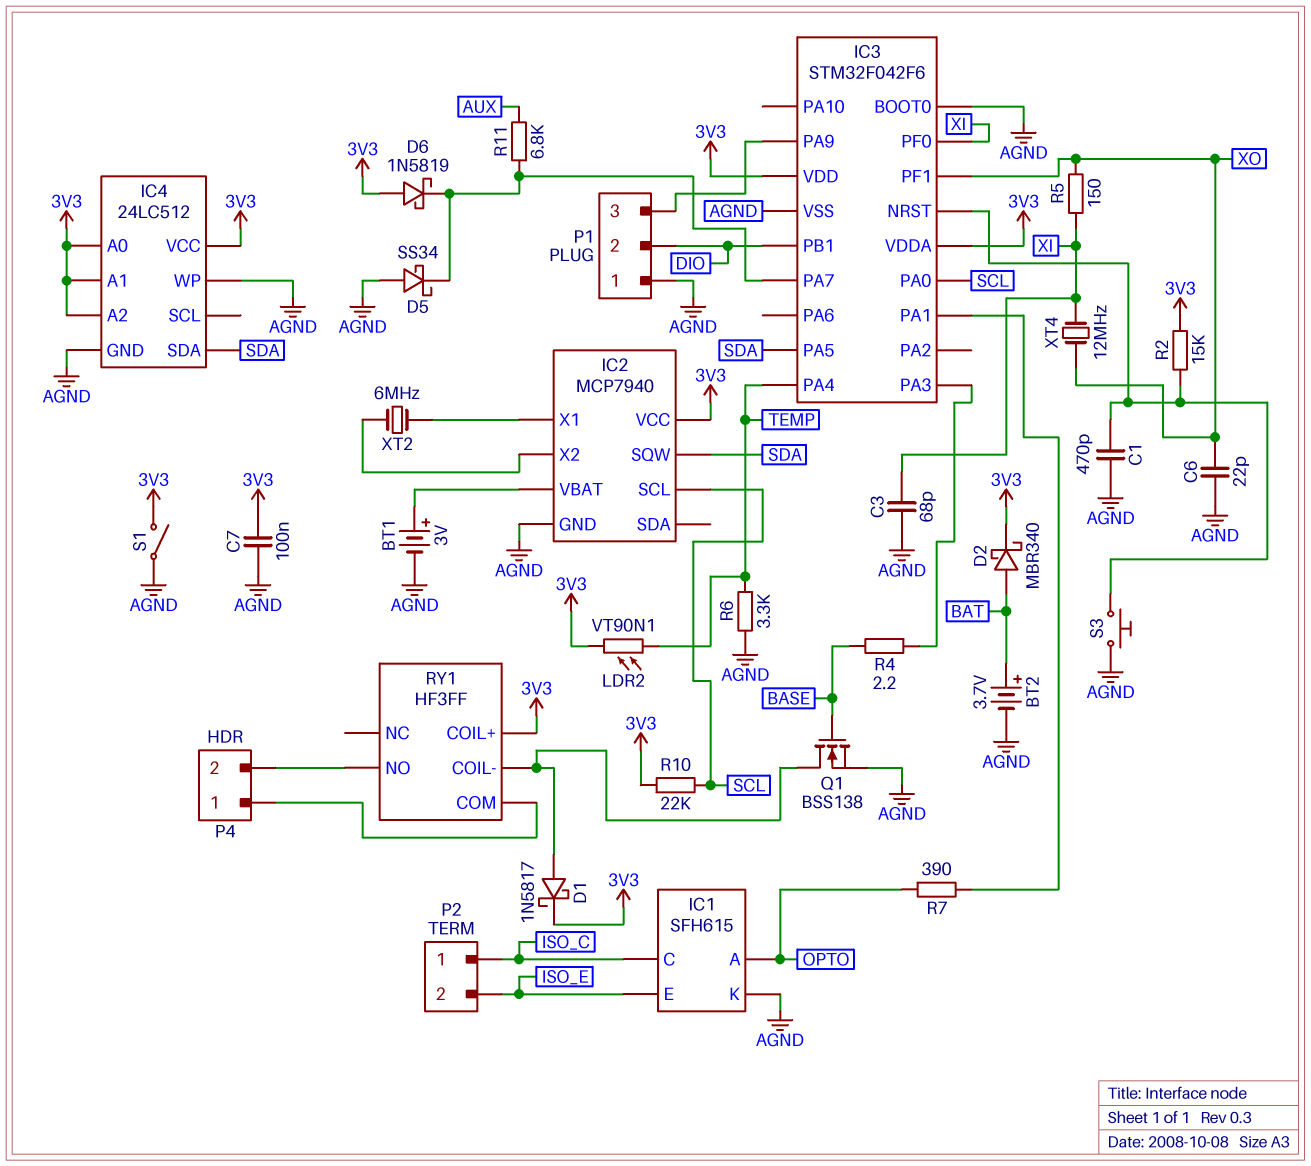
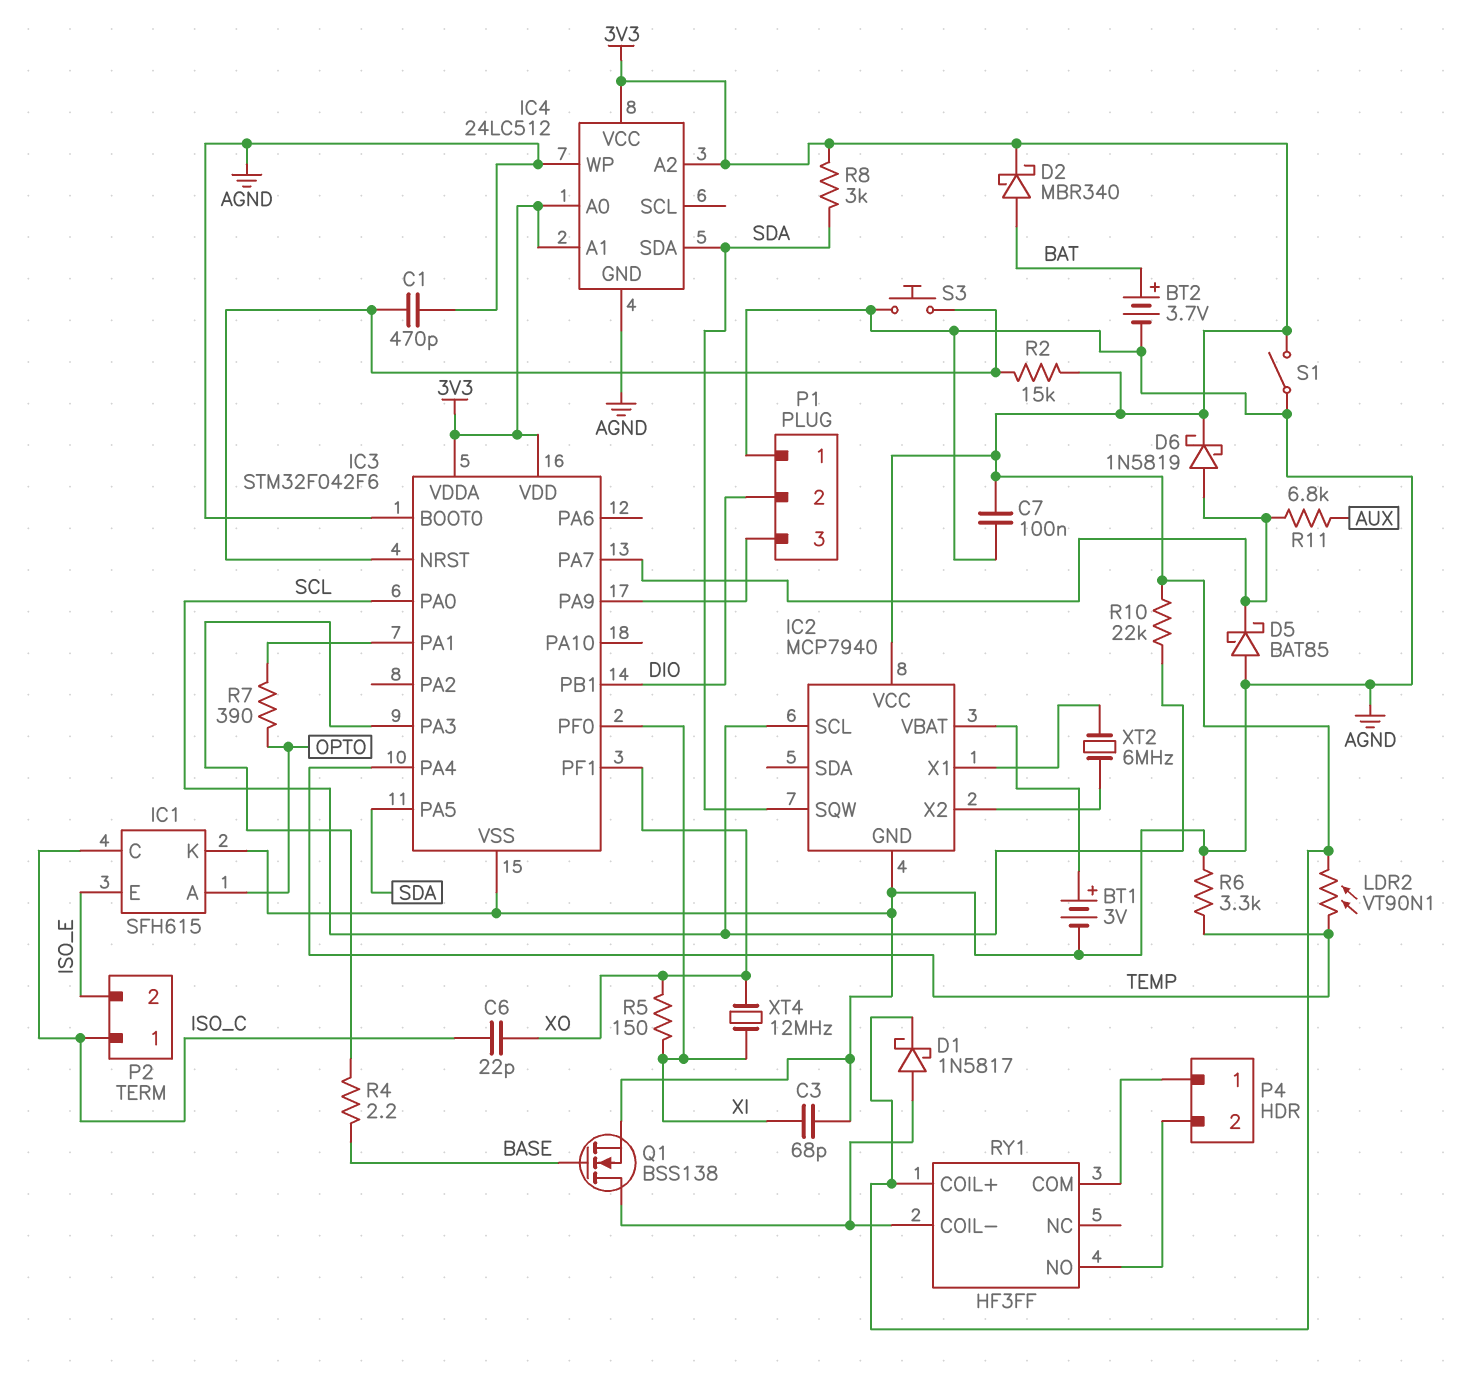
C6: 22pF (AGND, XO) -> 22pF (ISO_C, XO)
D5: schottky SS34 (A AGND, K IC3/PA7) -> schottky BAT85 (A AGND, K IC3/PA7)
D6: schottky 1N5819 (A 3V3, K IC3/PA7) -> schottky 1N5819 (A IC3/PA7, K 3V3)
R8: none -> 3k (3V3, SDA)

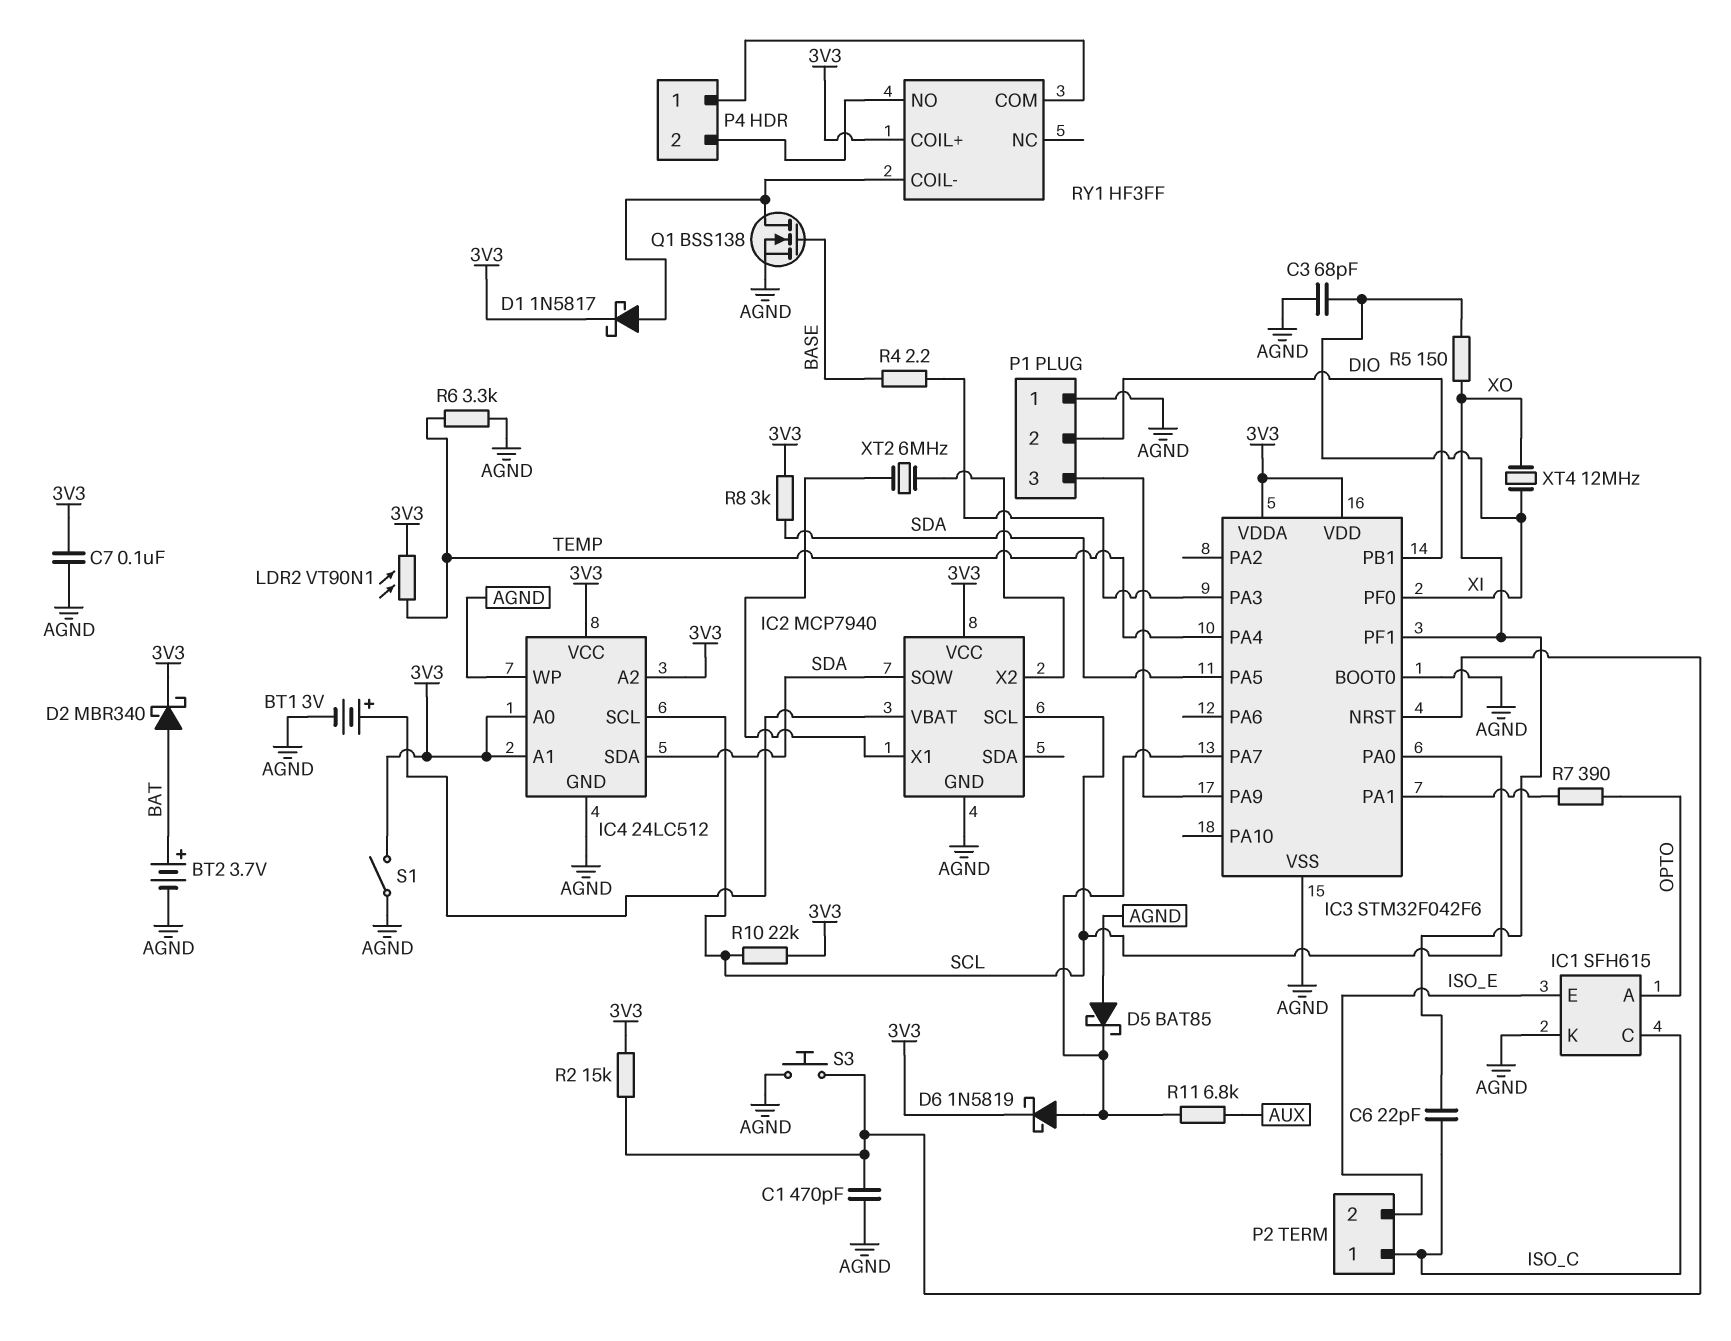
IC4 pin SCL: none -> SCL

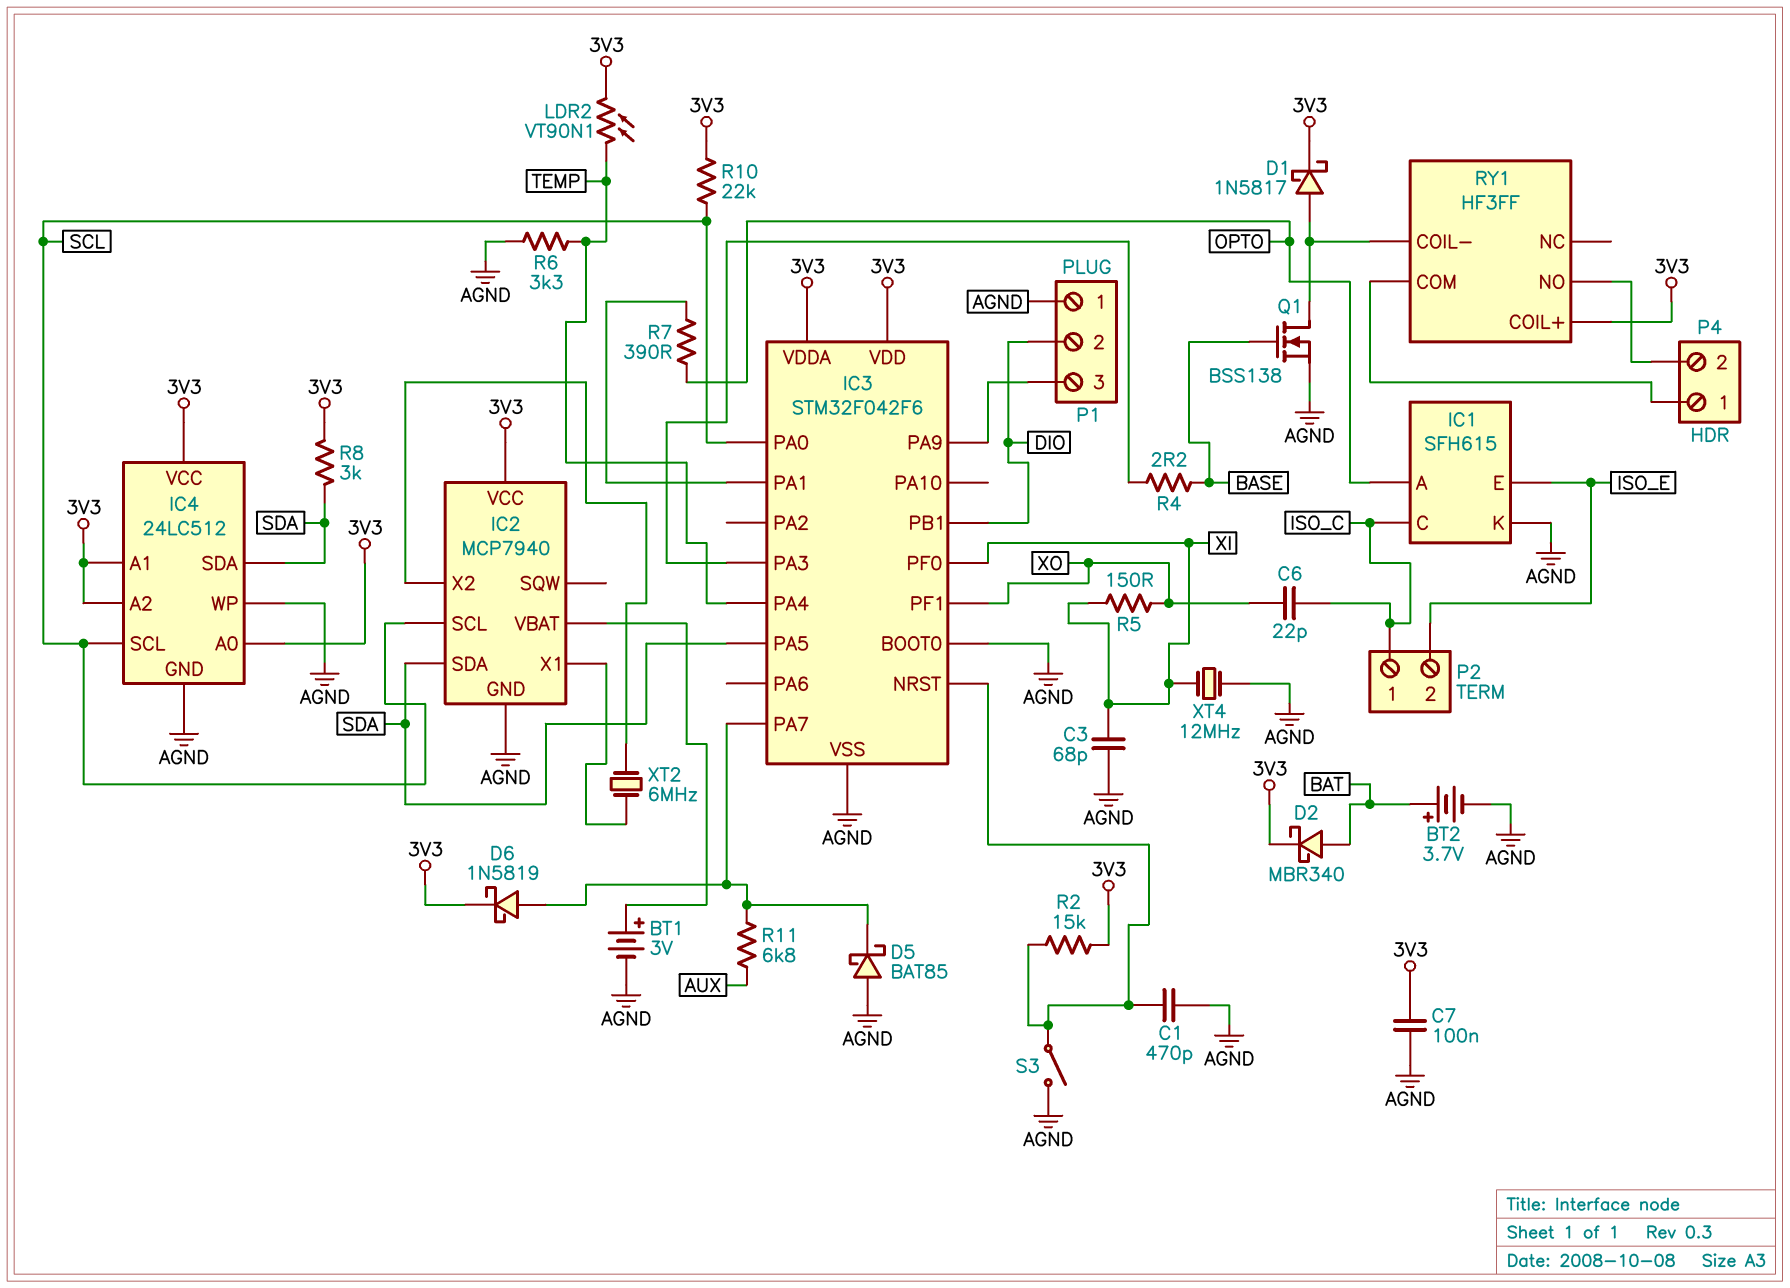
IC2 pin SDA: none -> SDA
IC2 pin SQW: SDA -> none
S1: switch (3V3, AGND) -> none
S3: button (AGND, IC3/NRST) -> switch (AGND, IC3/NRST)
XT4: 12MHz (XI, XO) -> 12MHz (AGND, XI)

